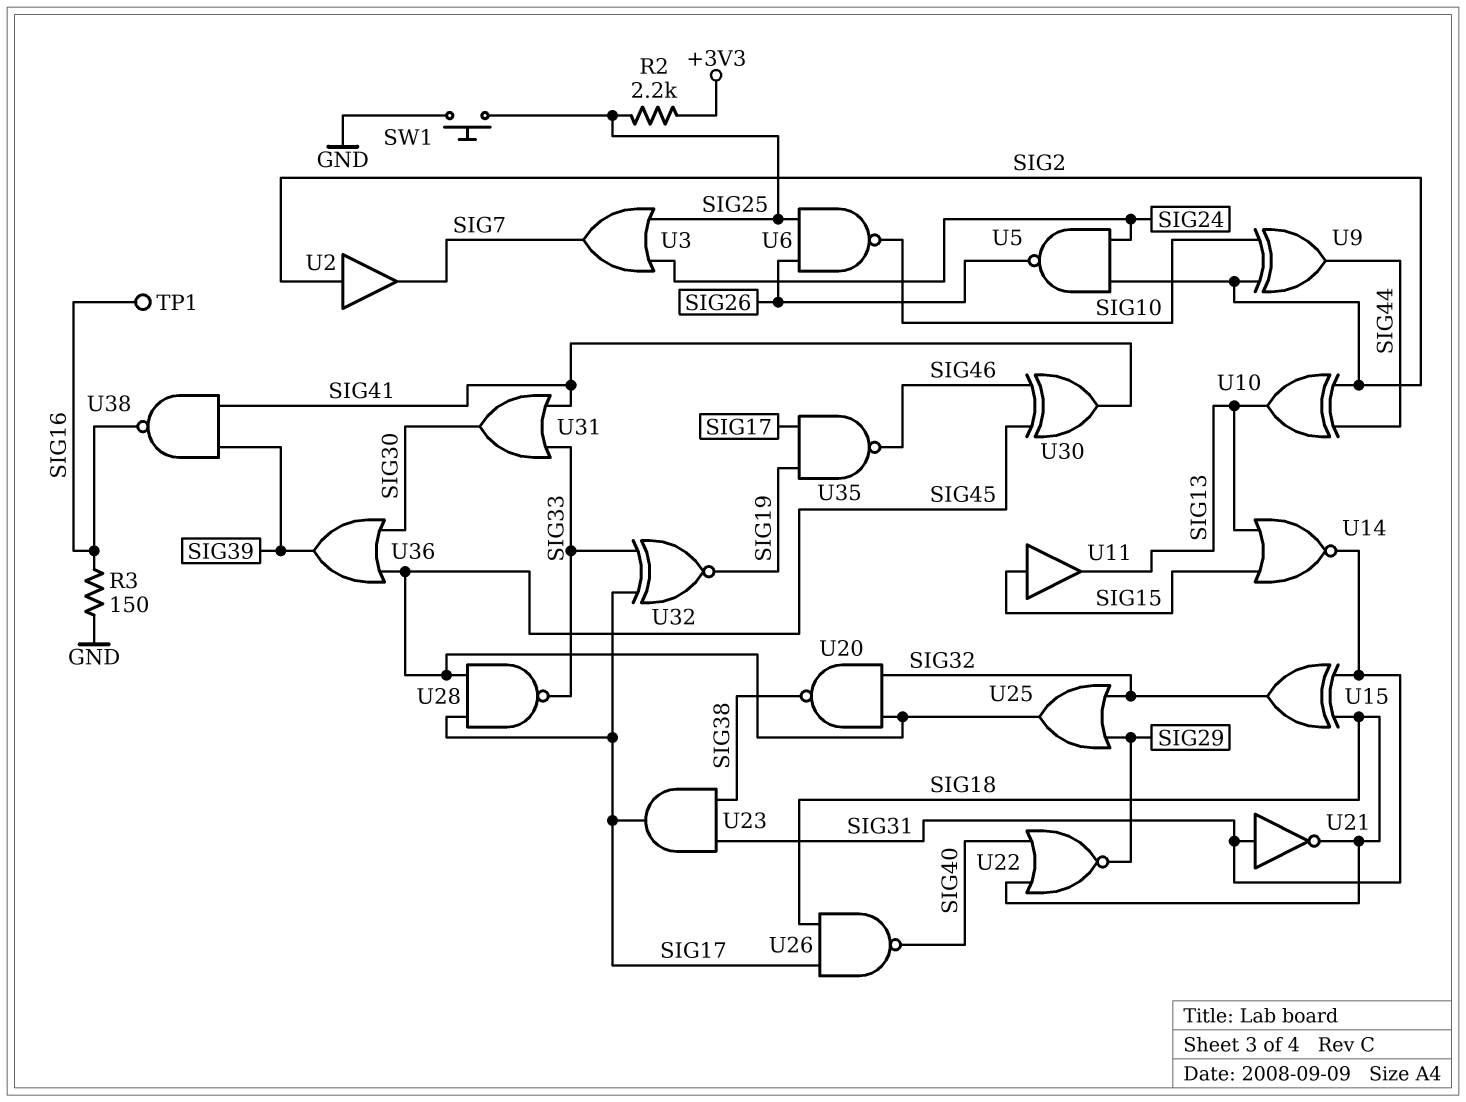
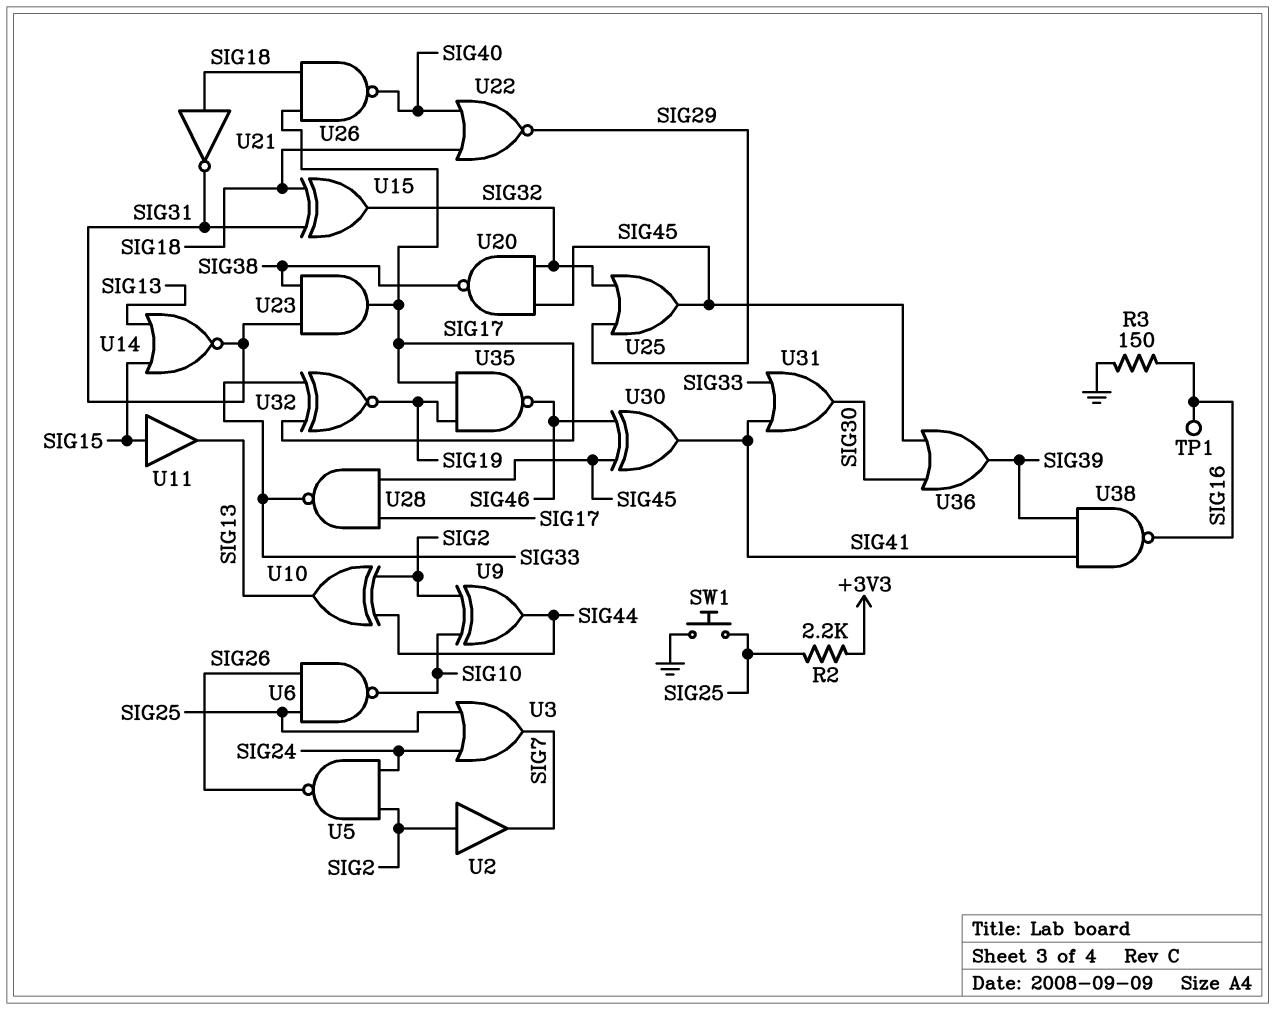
U21: NOT (in SIG31, out SIG18) -> NOT (in SIG18, out SIG31)

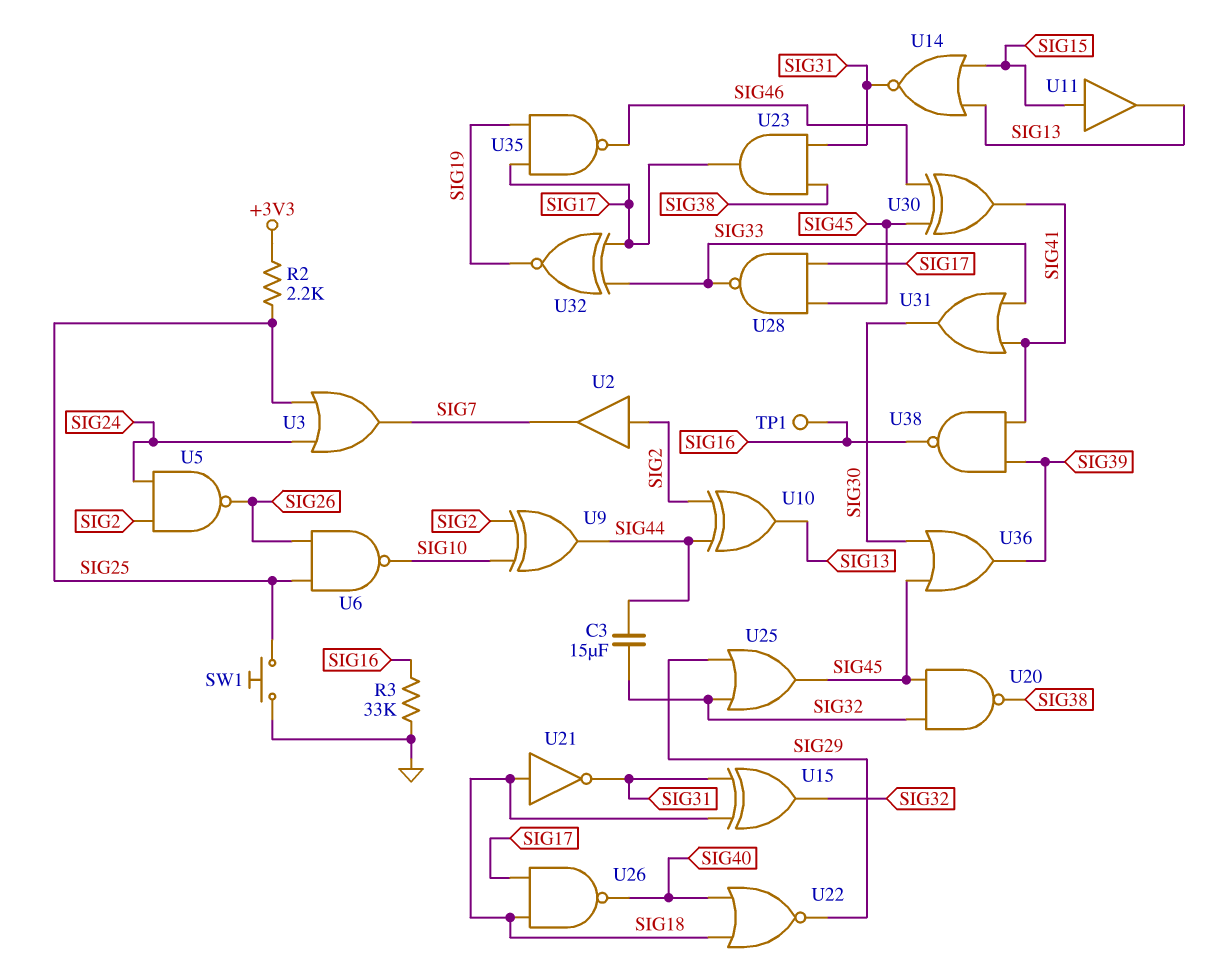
C3: none -> 15uF (SIG32, SIG44)
R3: 150 (GND, SIG16) -> 33k (GND, SIG16)

